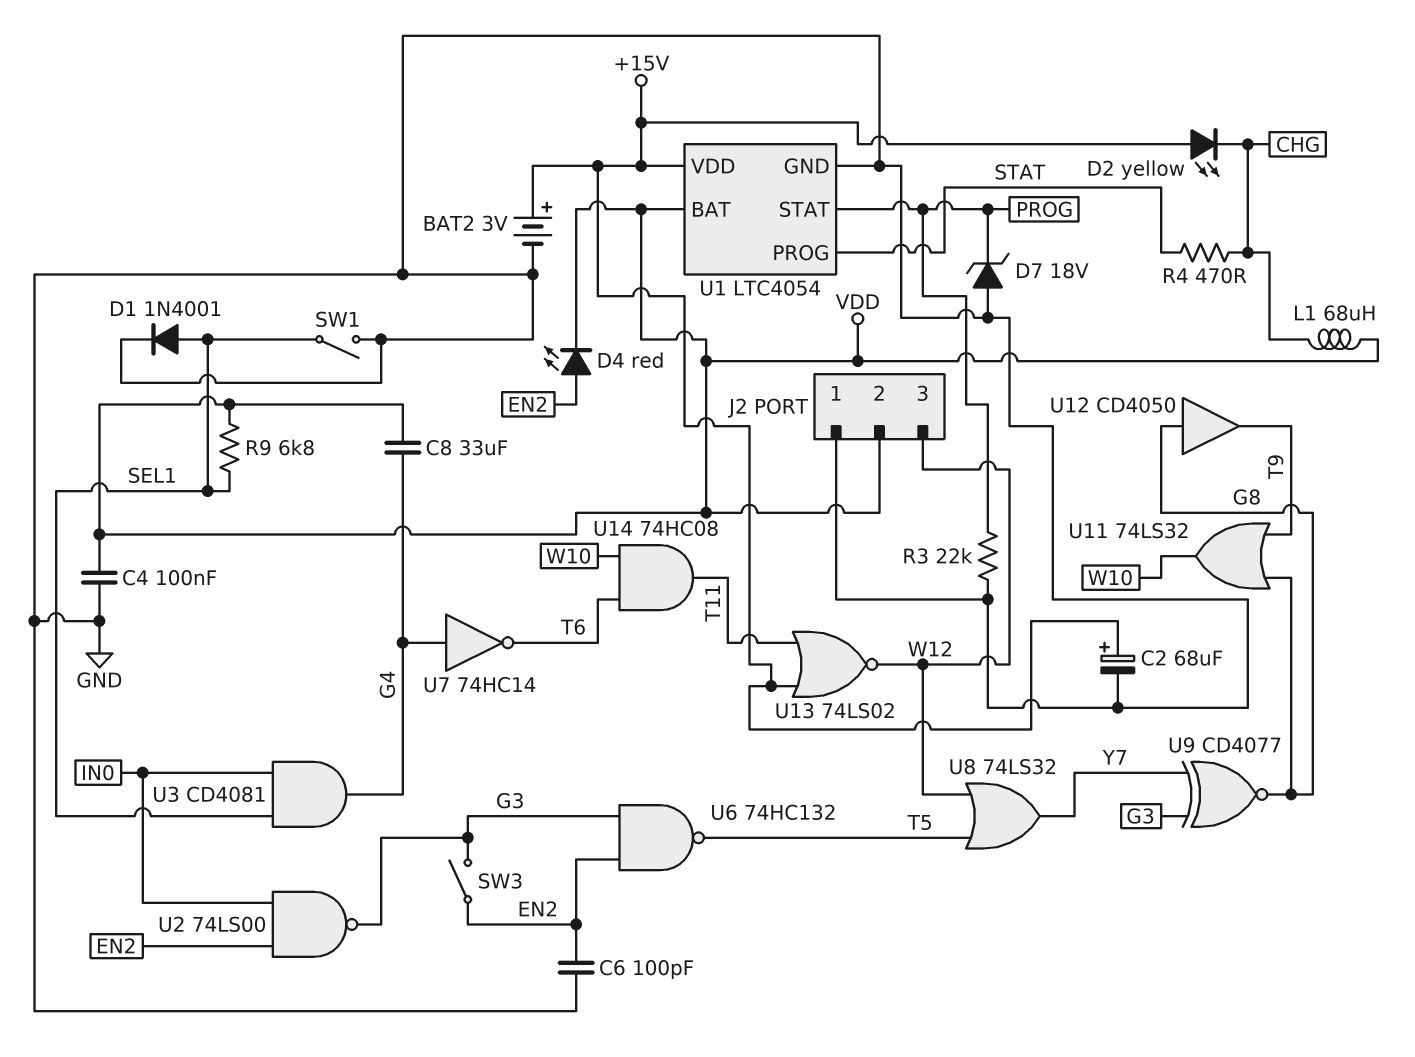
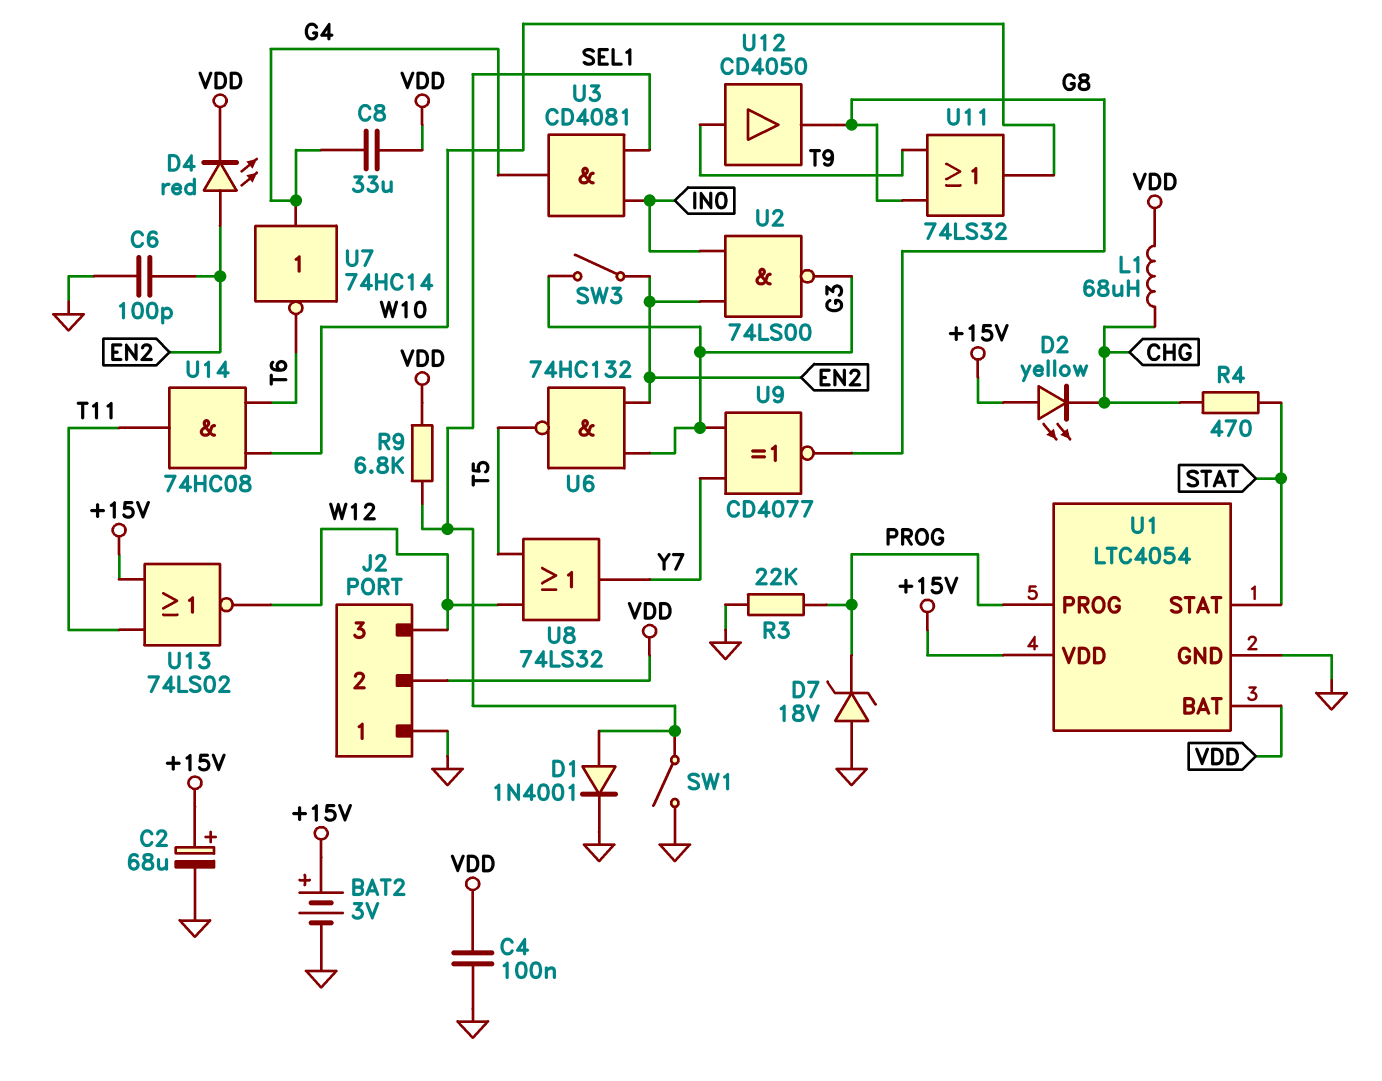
U1 pin PROG: STAT -> PROG
U1 pin STAT: PROG -> STAT
U12: buffer CD4050 (in G8, out T9) -> buffer CD4050 (in T9, out G8)

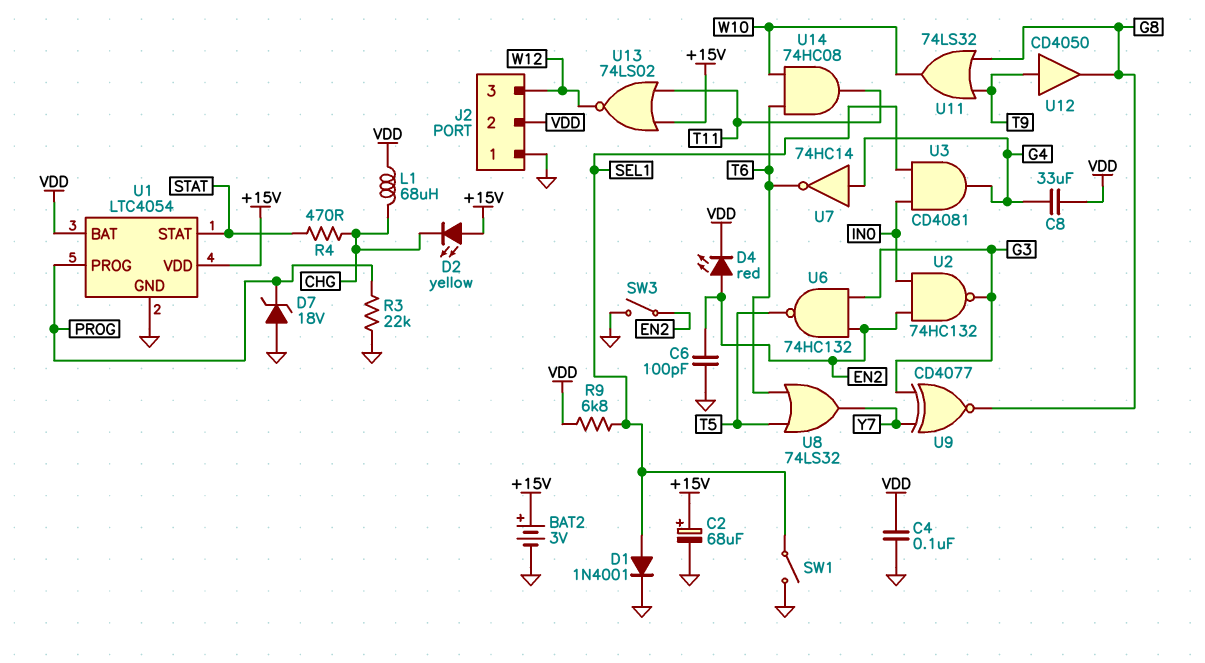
SW3: switch (EN2, G3) -> switch (EN2, GND)
U2: NAND 74LS00 (in EN2, in IN0, out G3) -> NAND 74HC132 (in EN2, in IN0, out G3)
U8: OR 74LS32 (in T5, in W12, out Y7) -> OR 74LS32 (in T5, in T6, out Y7)

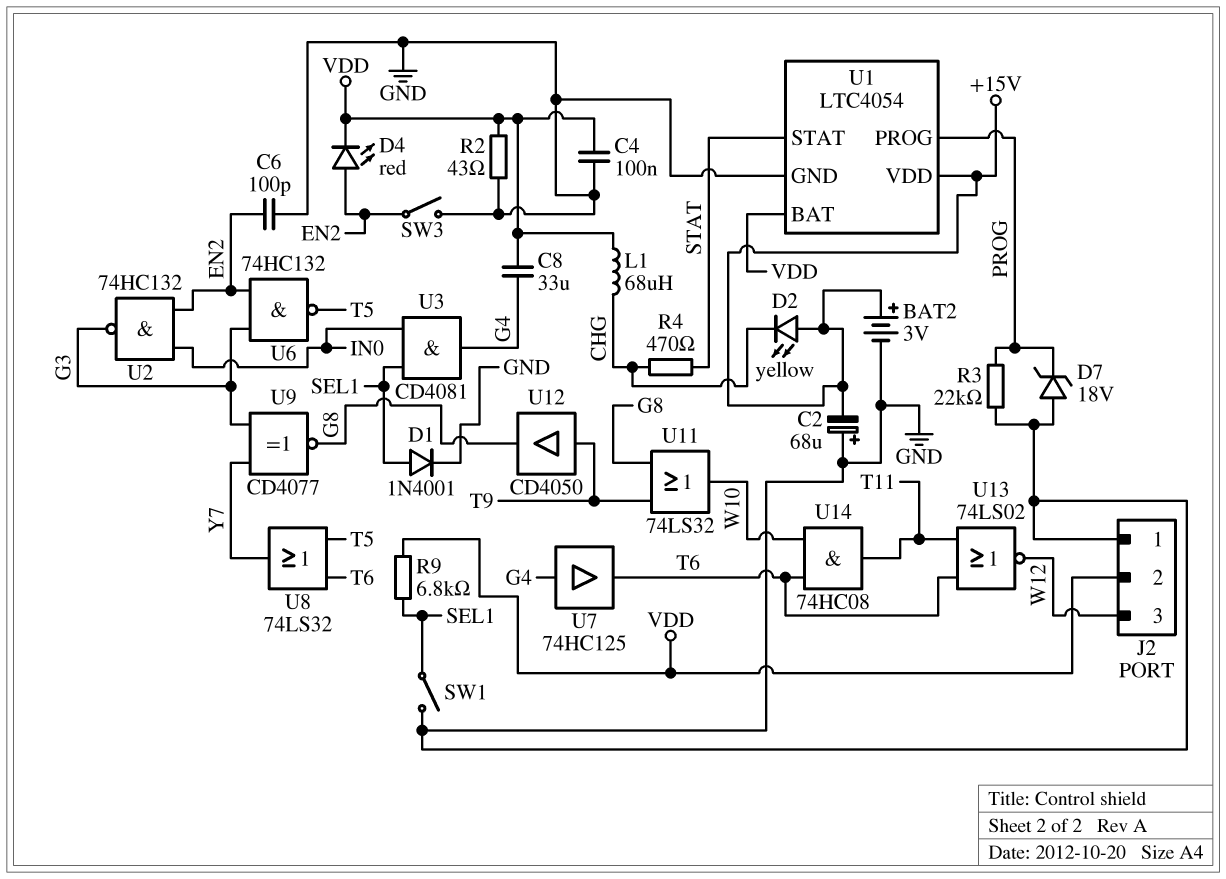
C2: 68uF (plus +15V, minus GND) -> 68uF (plus GND, minus +15V)
R2: none -> 43 (GND, VDD)
U7: NOT 74HC14 (in G4, out T6) -> buffer 74HC125 (in G4, out T6)
U13: NOR 74LS02 (in +15V, in T11, out W12) -> NOR 74LS02 (in T6, in T11, out W12)

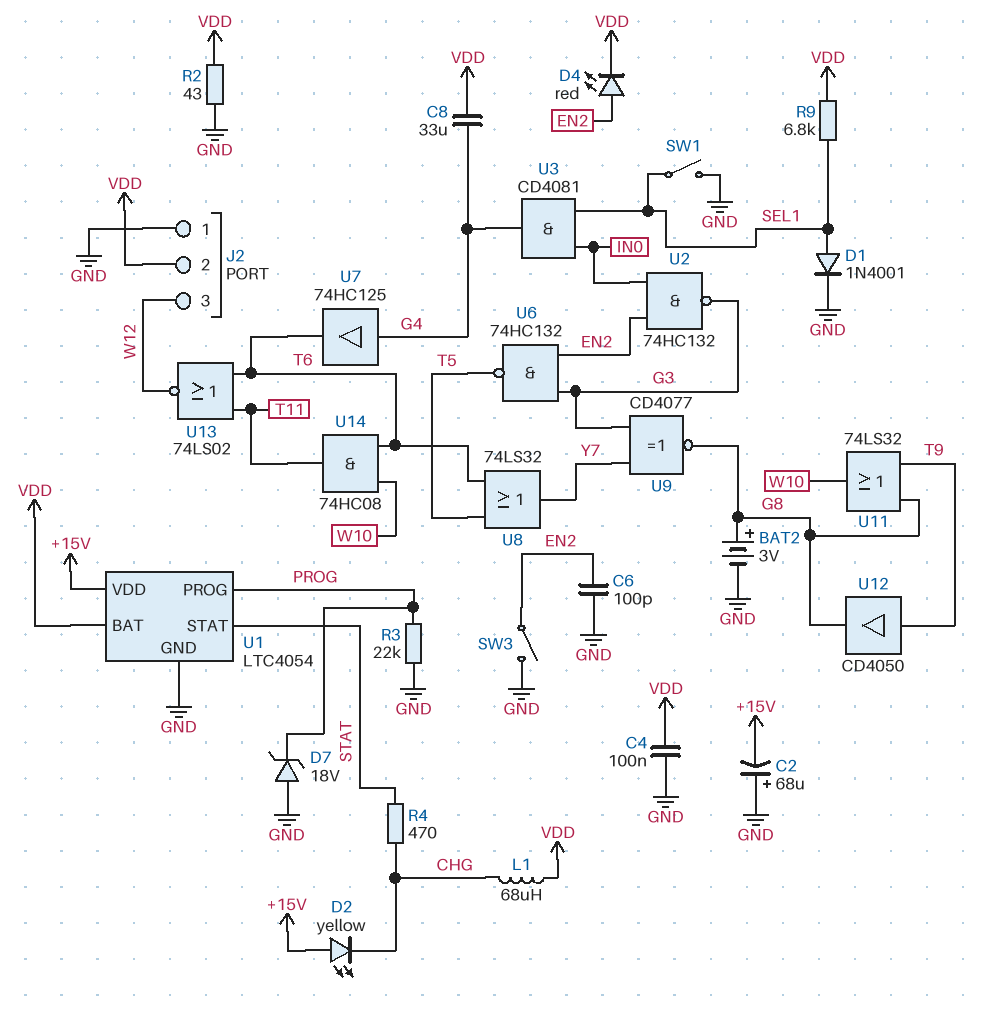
BAT2: 3V (plus +15V, minus GND) -> 3V (plus G8, minus GND)

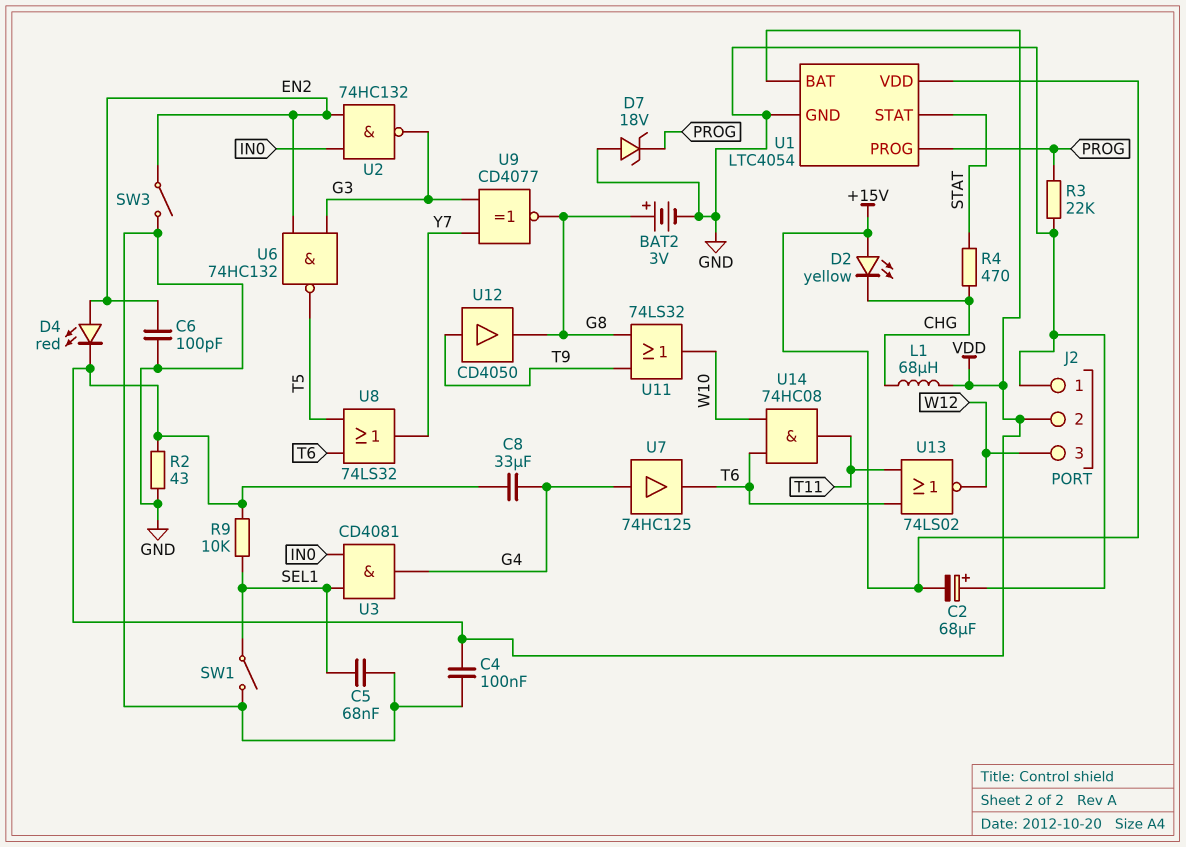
C5: none -> 68nF (GND, SEL1)
D1: diode 1N4001 (A SEL1, K GND) -> none
R9: 6.8k (SEL1, VDD) -> 10k (SEL1, VDD)

